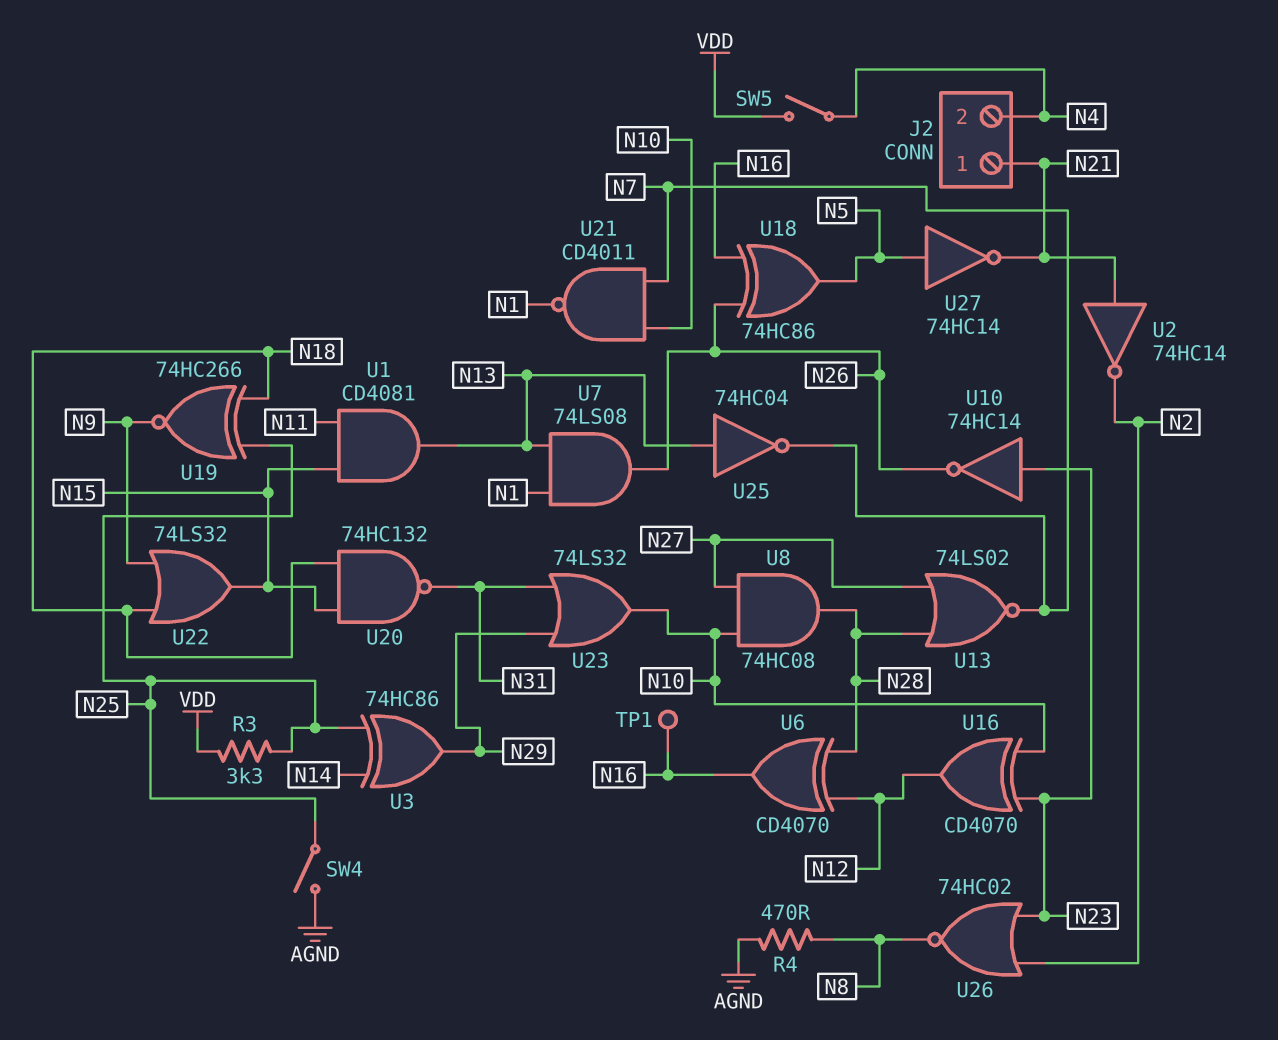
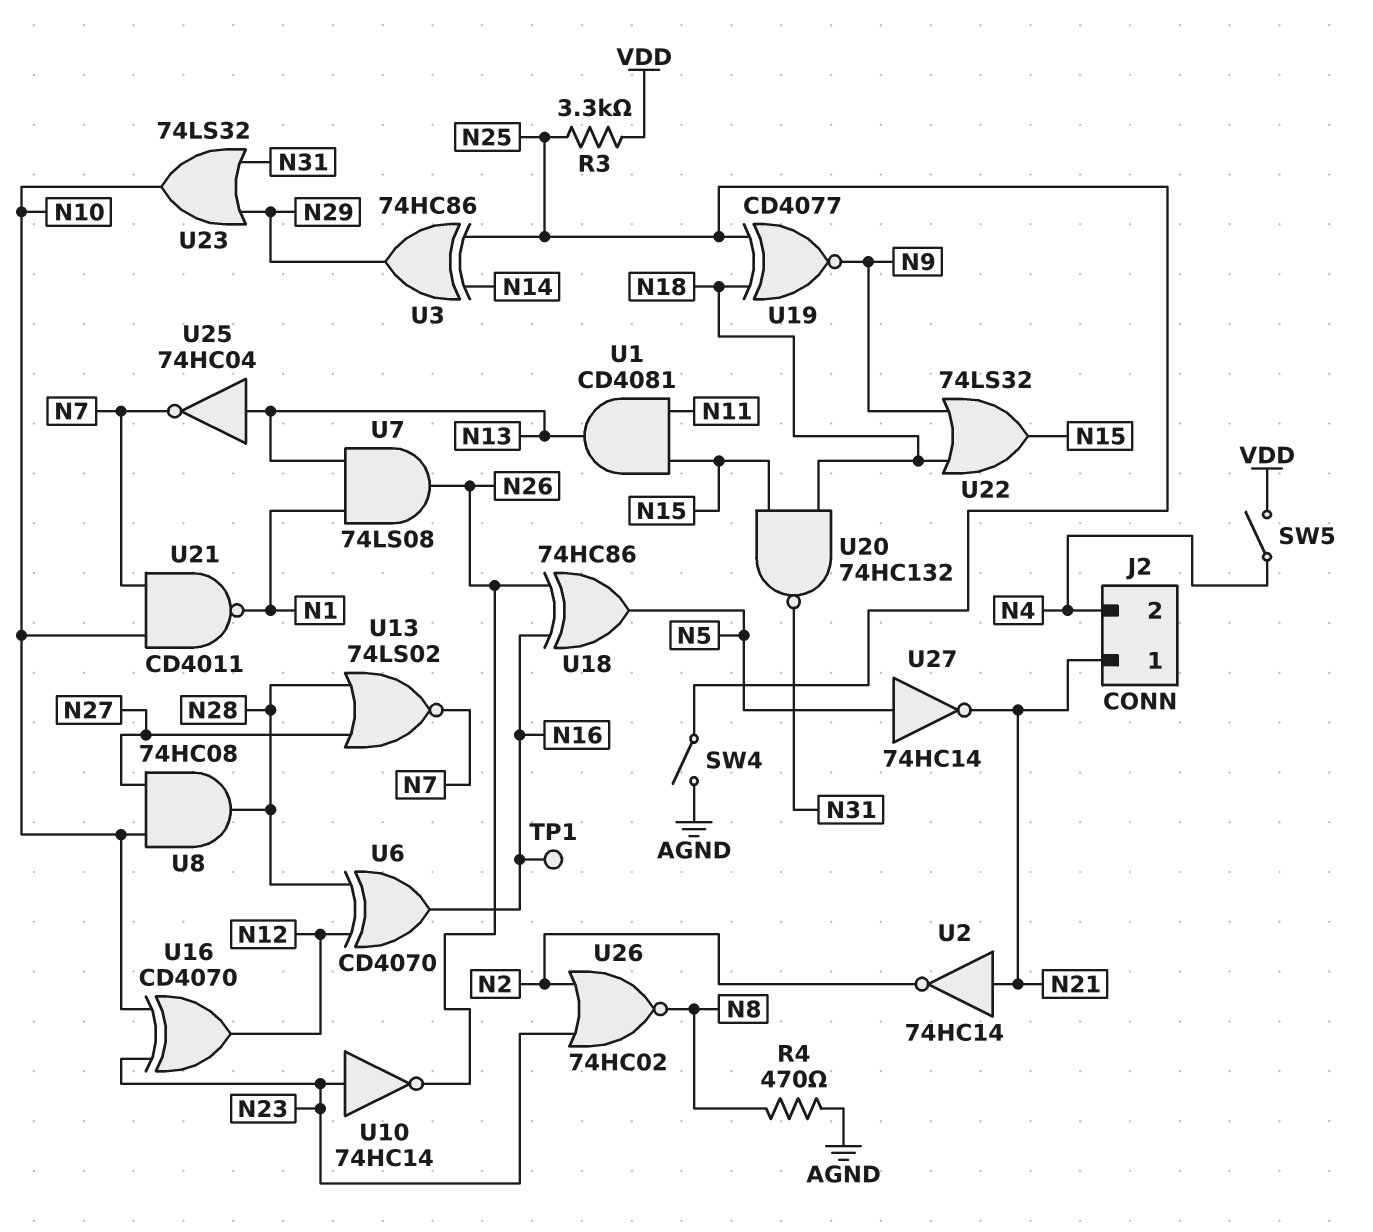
U19: XNOR 74HC266 (in N18, in N25, out N9) -> XNOR CD4077 (in N18, in N25, out N9)

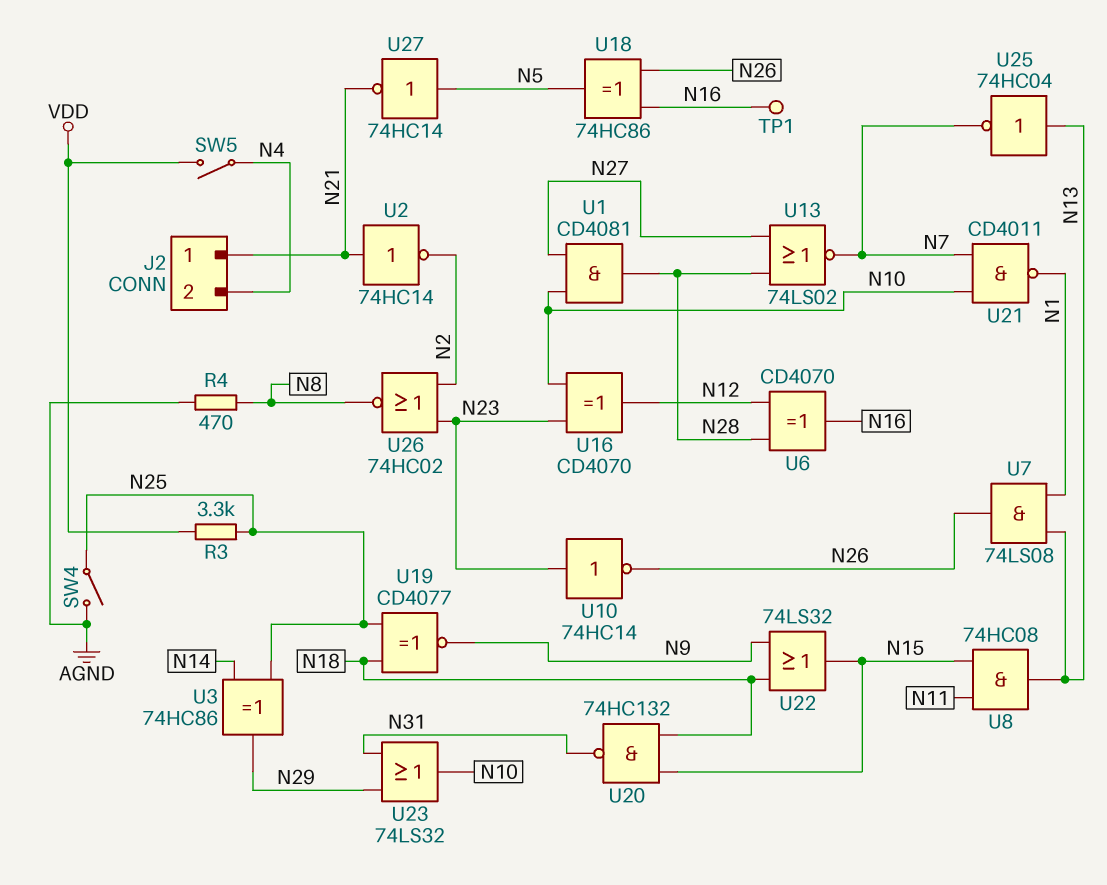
U1: AND CD4081 (in N11, in N15, out N13) -> AND CD4081 (in N10, in N27, out N28)
U8: AND 74HC08 (in N10, in N27, out N28) -> AND 74HC08 (in N11, in N15, out N13)

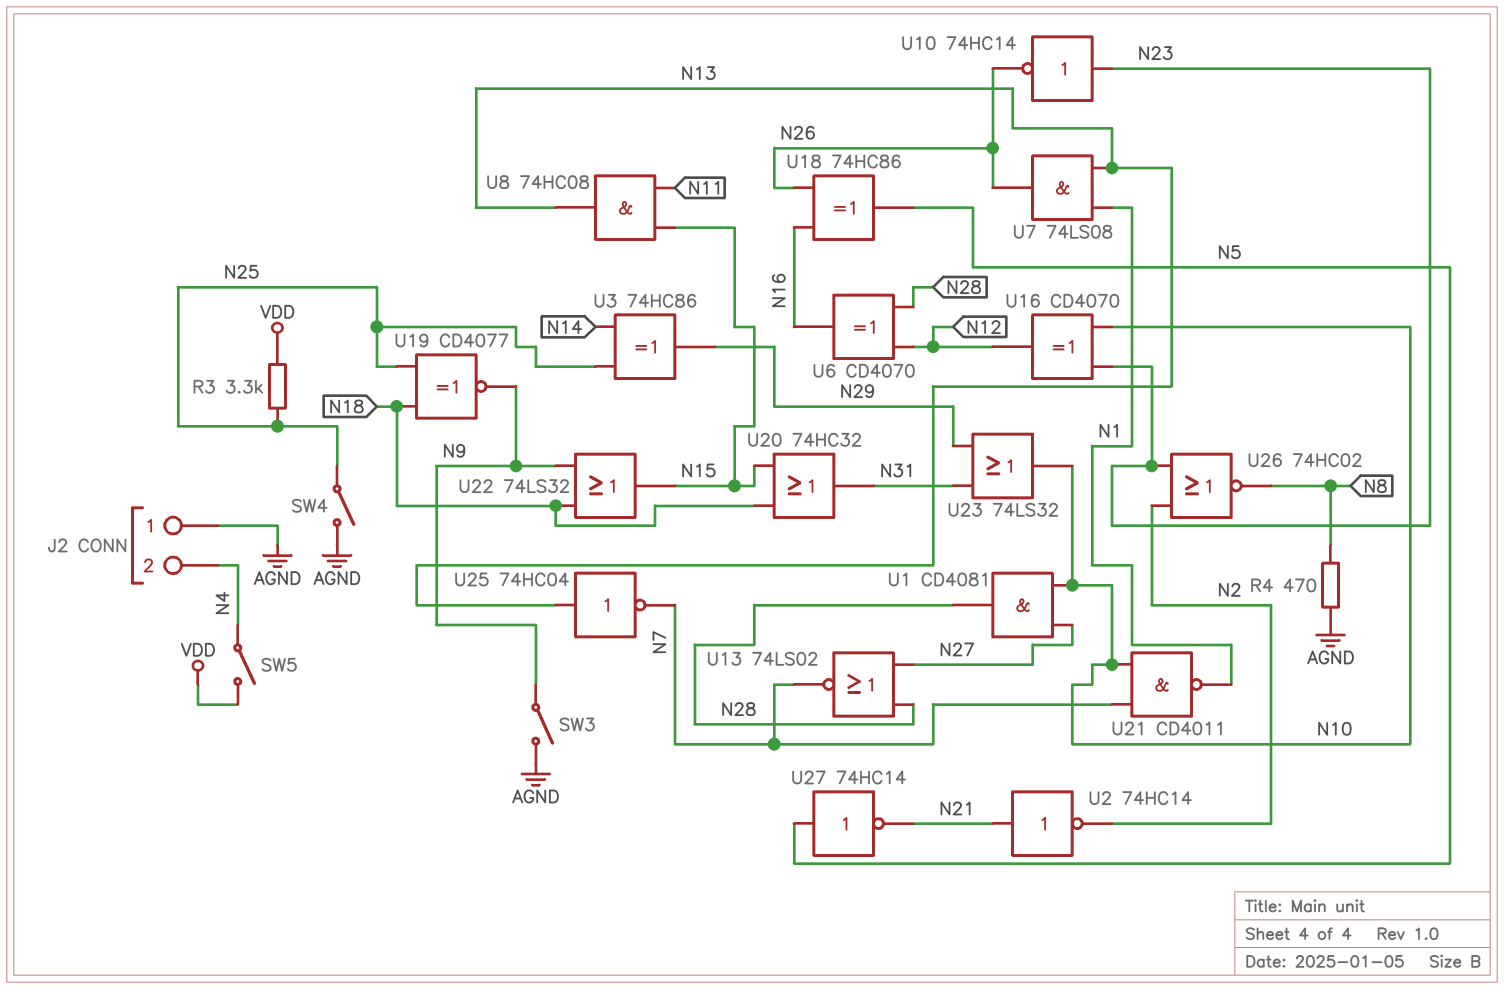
J2 pin 1: N21 -> AGND
SW3: none -> switch (AGND, N9)
TP1: test point (N16) -> none
U20: NAND 74HC132 (in N15, in N18, out N31) -> OR 74HC32 (in N15, in N18, out N31)

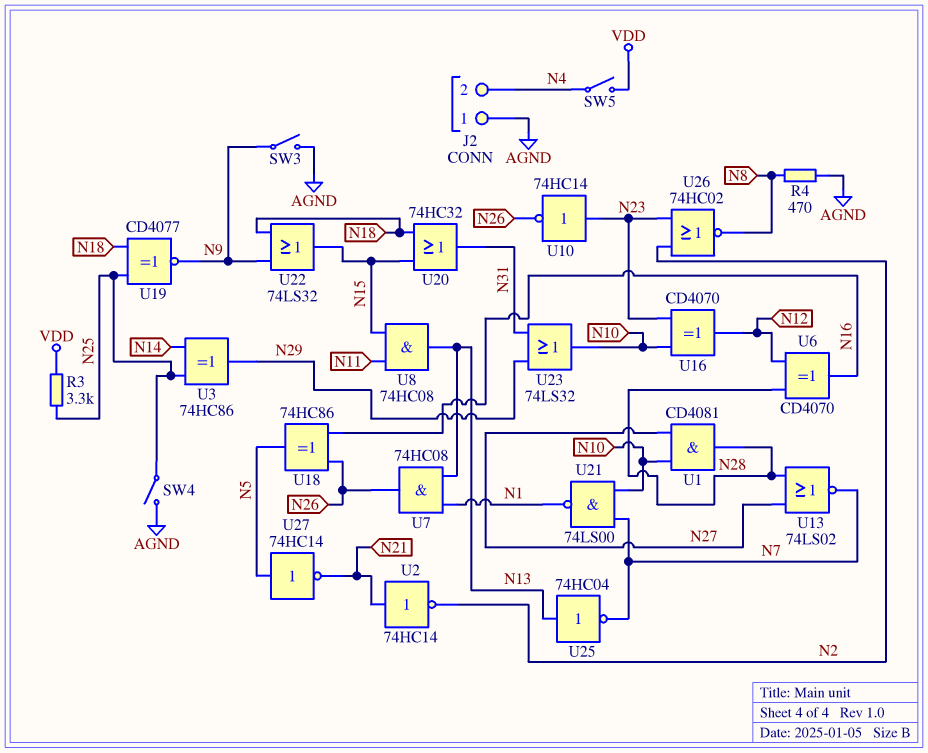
U7: AND 74LS08 (in N1, in N13, out N26) -> AND 74HC08 (in N1, in N13, out N26)
U21: NAND CD4011 (in N7, in N10, out N1) -> NAND 74LS00 (in N7, in N10, out N1)

